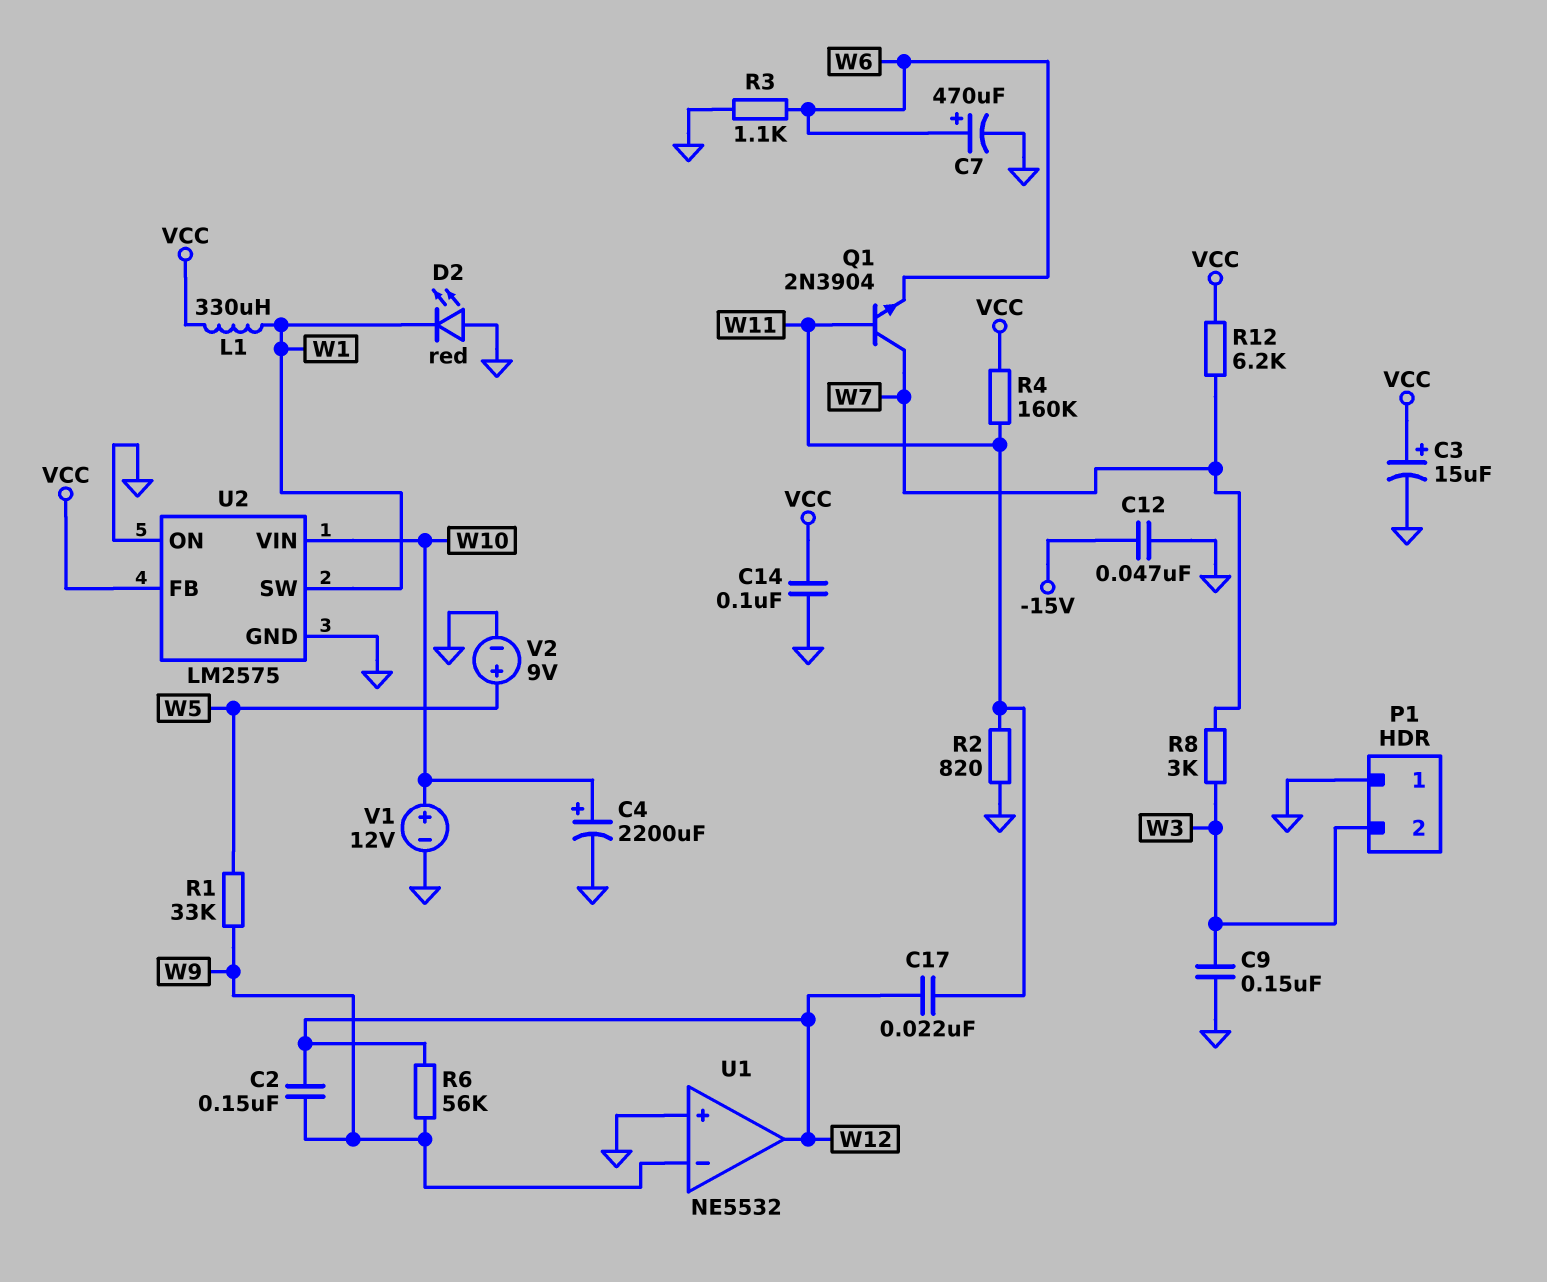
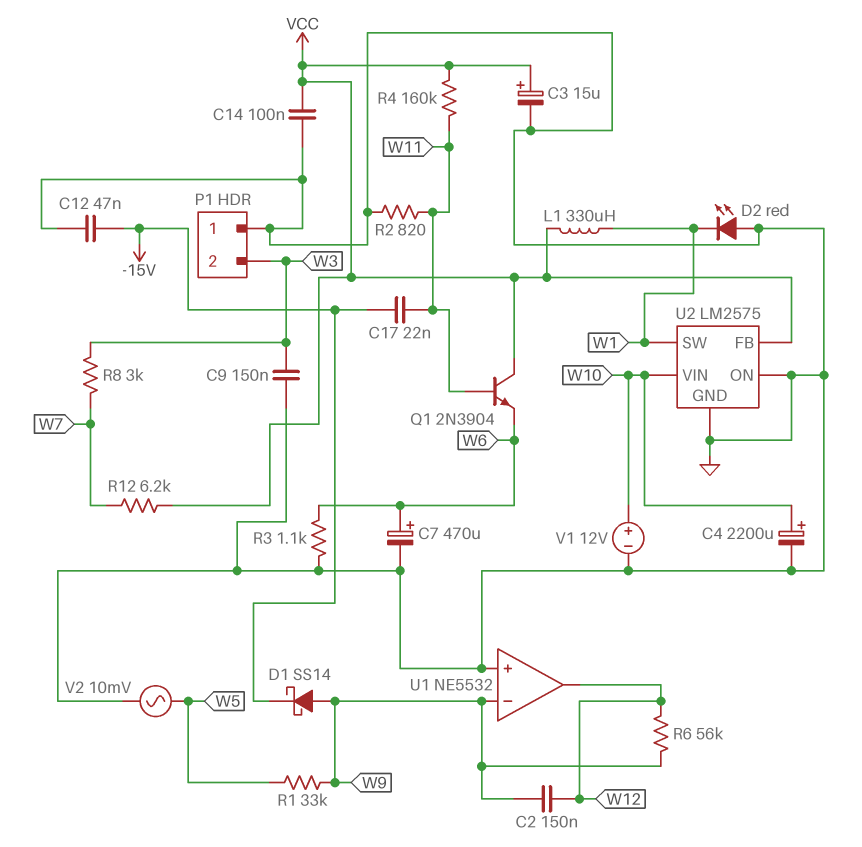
C17: 22nF (W11, W12) -> 22nF (-15V, W11)
D1: none -> schottky SS14 (A W9, K -15V)
Q1: NPN 2N3904 (B W11, C W7, E W6) -> NPN 2N3904 (B W11, C VCC, E W6)
V2: 9V (plus W5, minus GND) -> AC 10mV (GND, W5)

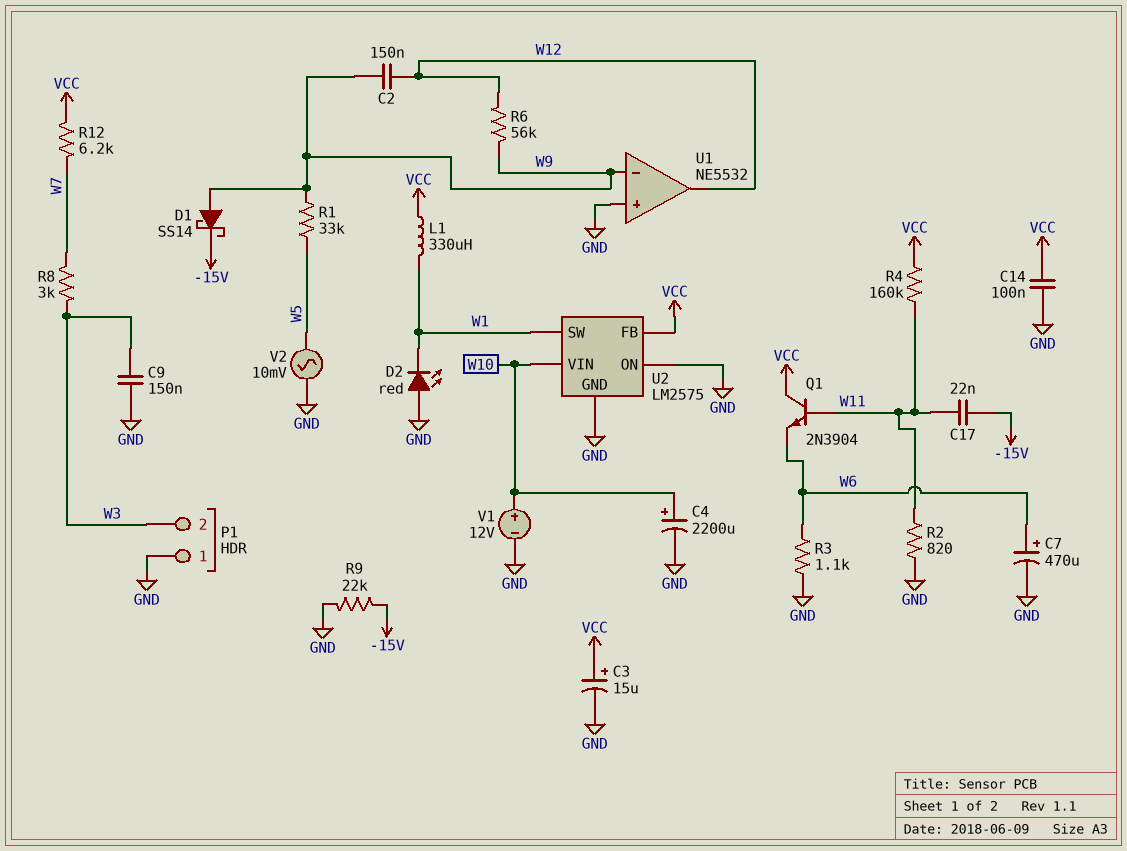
C12: 47nF (-15V, GND) -> none
R9: none -> 22k (-15V, GND)

